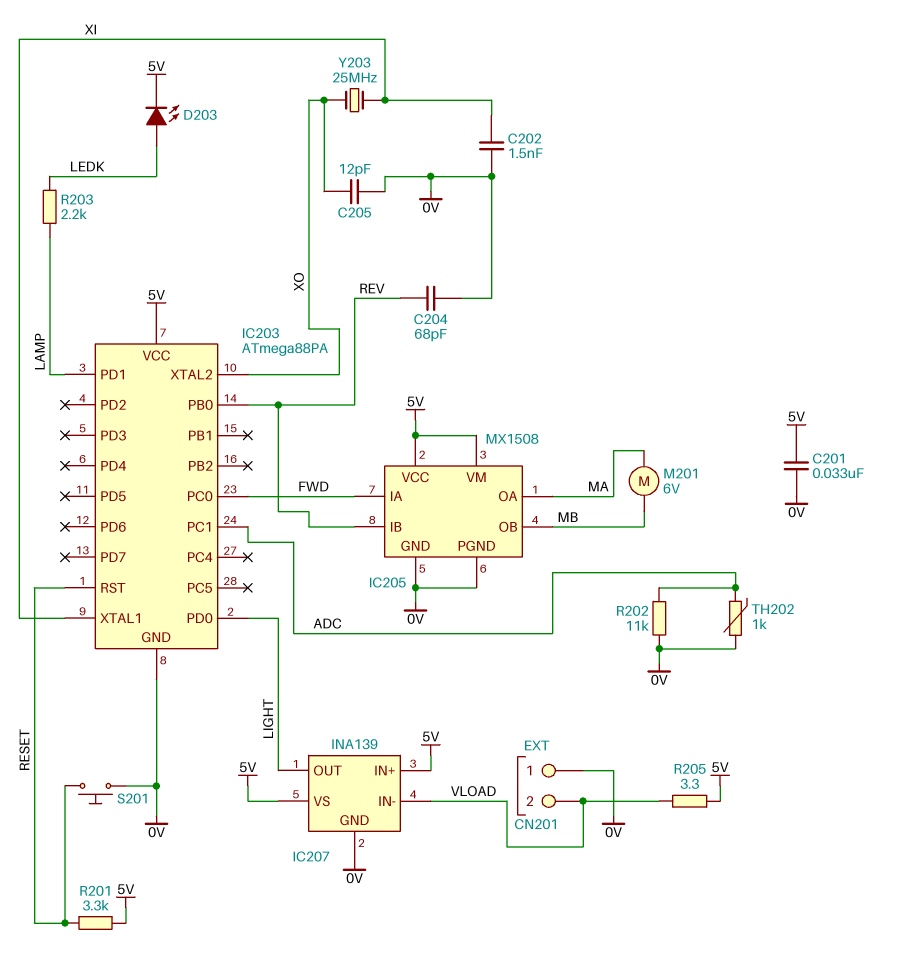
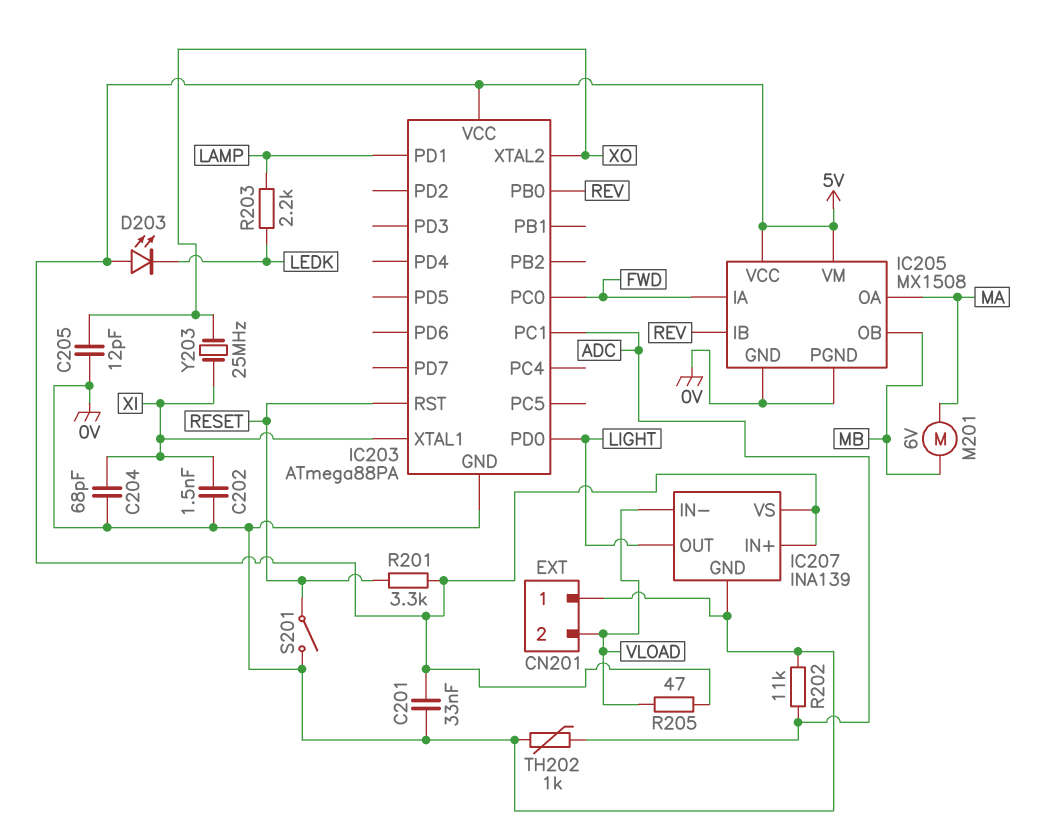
C204: 68pF (0V, REV) -> 68pF (0V, XI)
D203: LED (A LEDK, K 5V) -> LED (A 5V, K LEDK)
R205: 3.3 (5V, VLOAD) -> 47 (5V, VLOAD)
S201: button (0V, RESET) -> switch (0V, RESET)

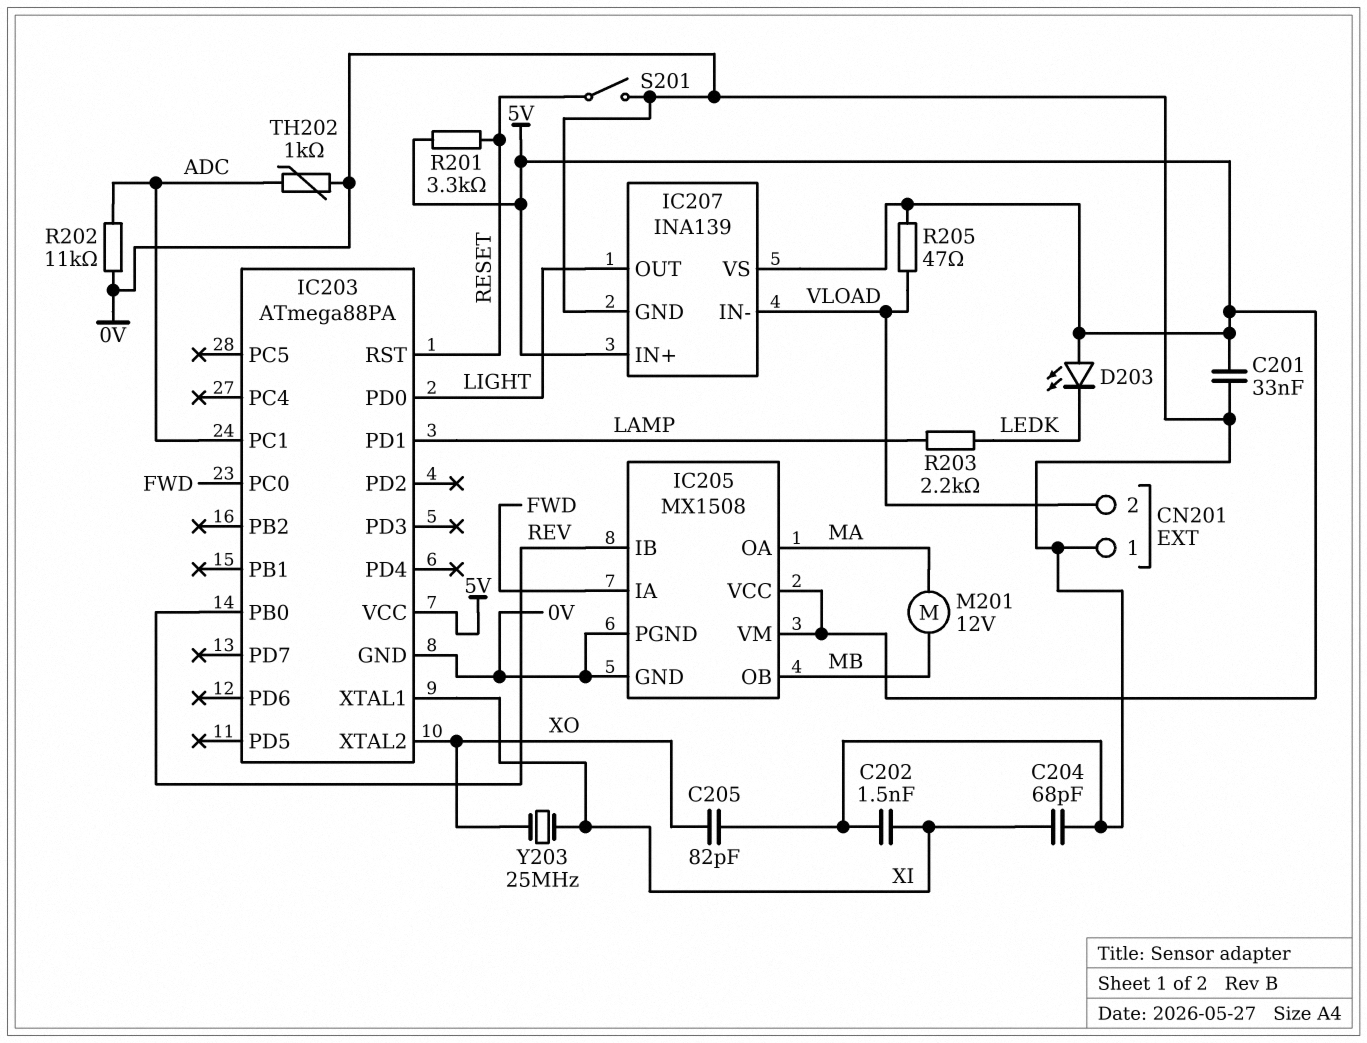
C205: 12pF (0V, XO) -> 82pF (0V, XO)
M201: motor 6V (MA, MB) -> motor 12V (MA, MB)

